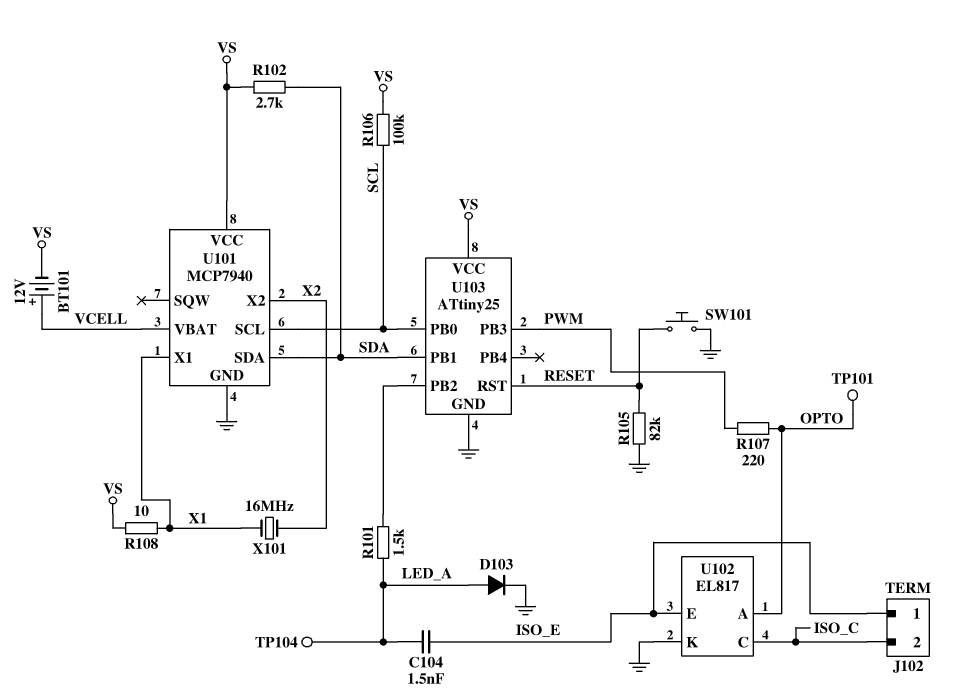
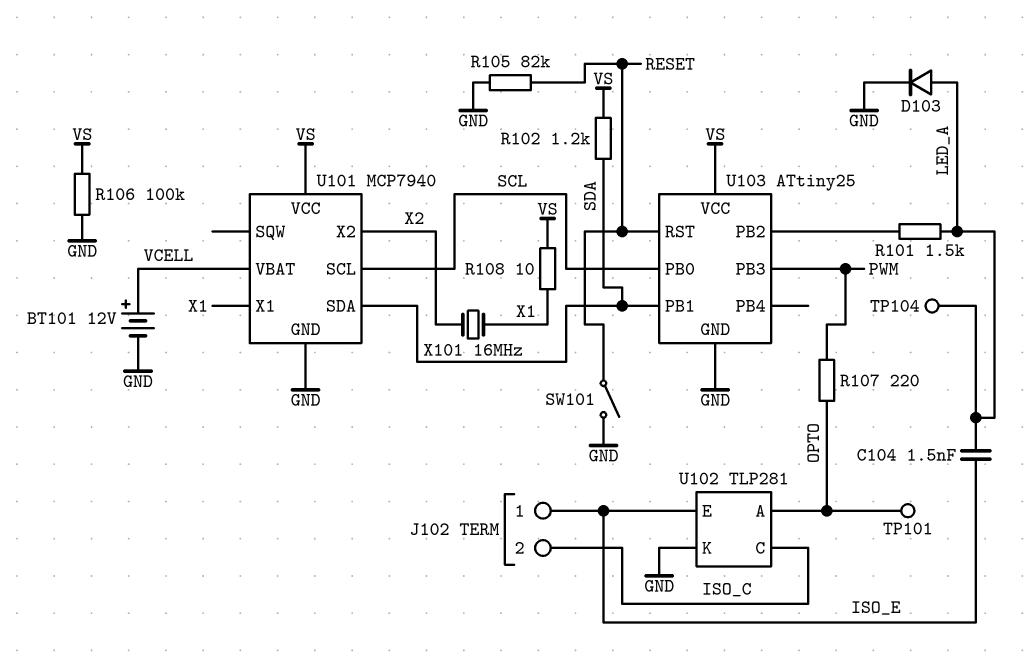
BT101: 12V (plus VCELL, minus VS) -> 12V (plus VCELL, minus GND)
R102: 2.7k (SDA, VS) -> 1.2k (SDA, VS)
R106: 100k (SCL, VS) -> 100k (GND, VS)
SW101: button (GND, RESET) -> switch (GND, RESET)
U102: EL817 -> TLP281

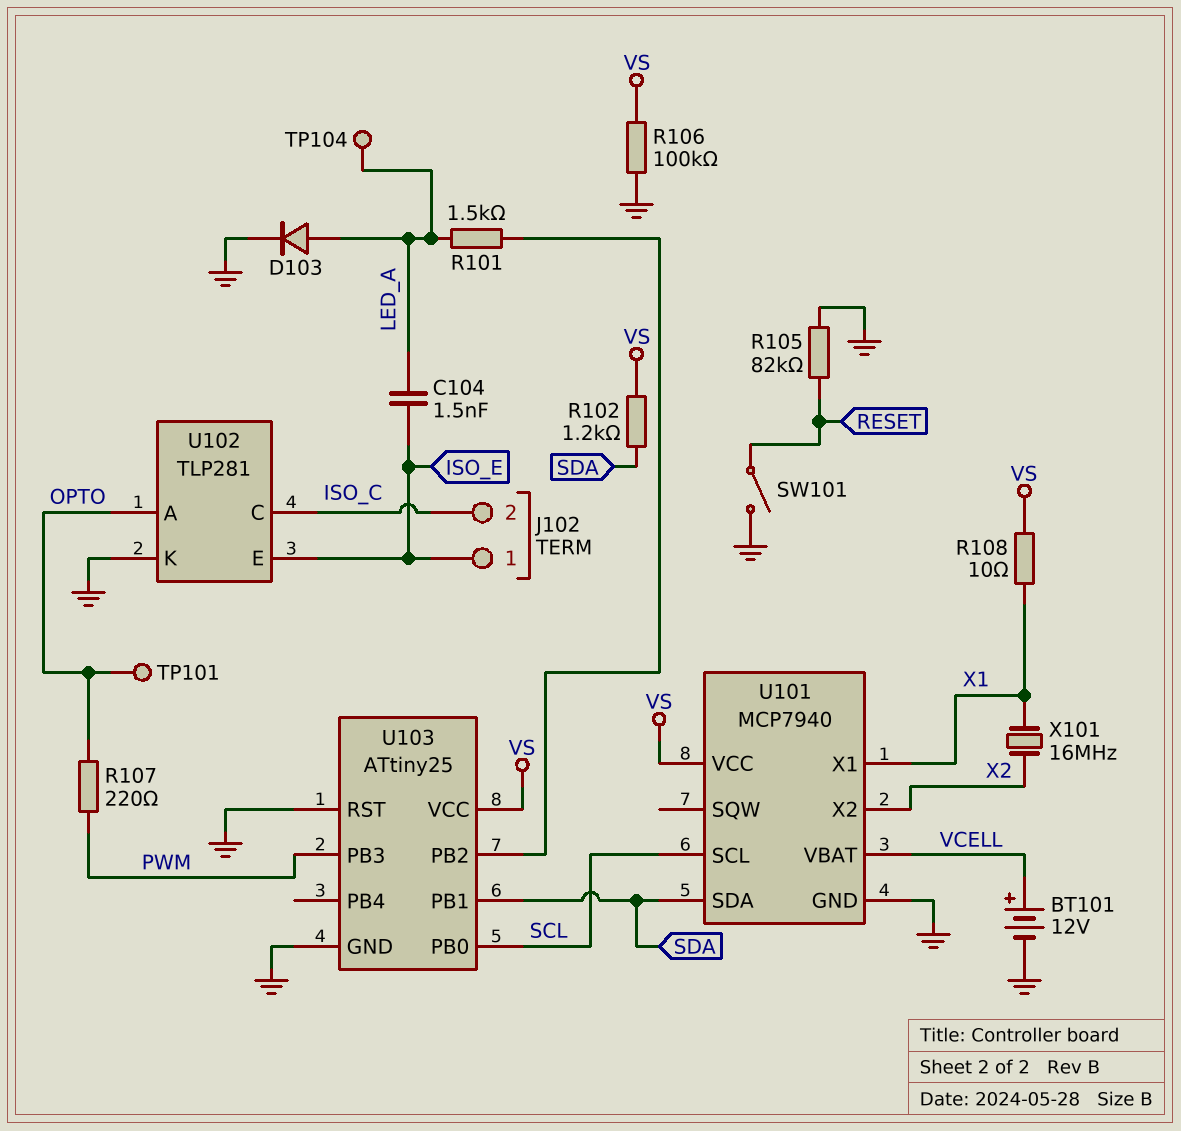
U103 pin RST: RESET -> GND

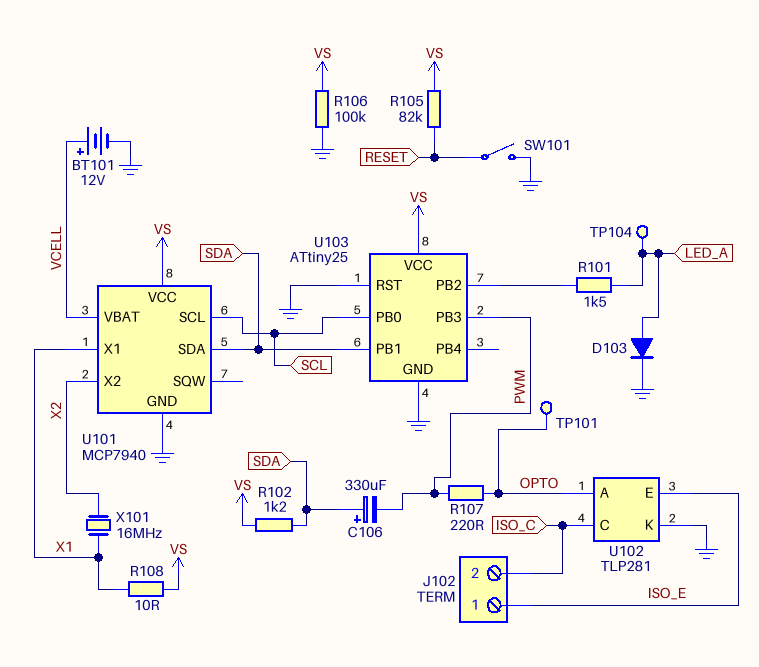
C104: 1.5nF (ISO_E, LED_A) -> none
C106: none -> 330uF (plus SDA, minus PWM)
R105: 82k (GND, RESET) -> 82k (RESET, VS)

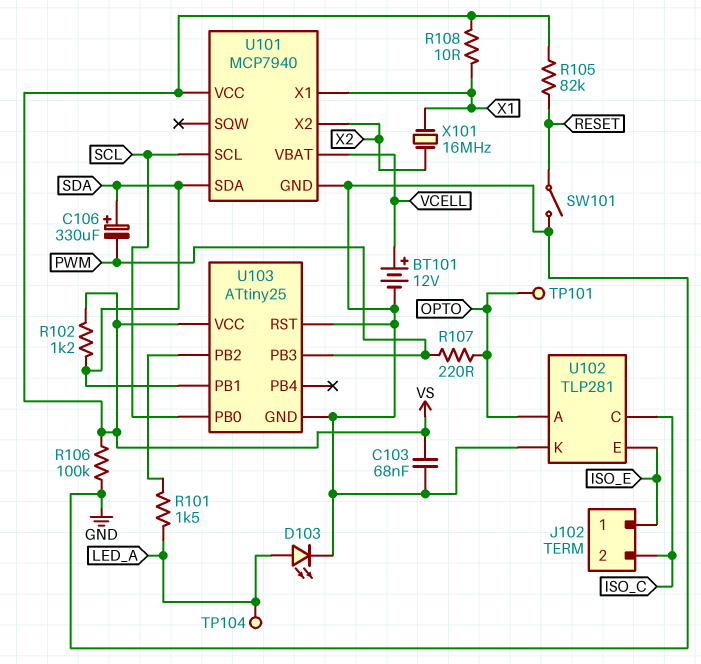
C103: none -> 68nF (GND, VS)
D103: diode (A LED_A, K GND) -> LED (A LED_A, K GND)

